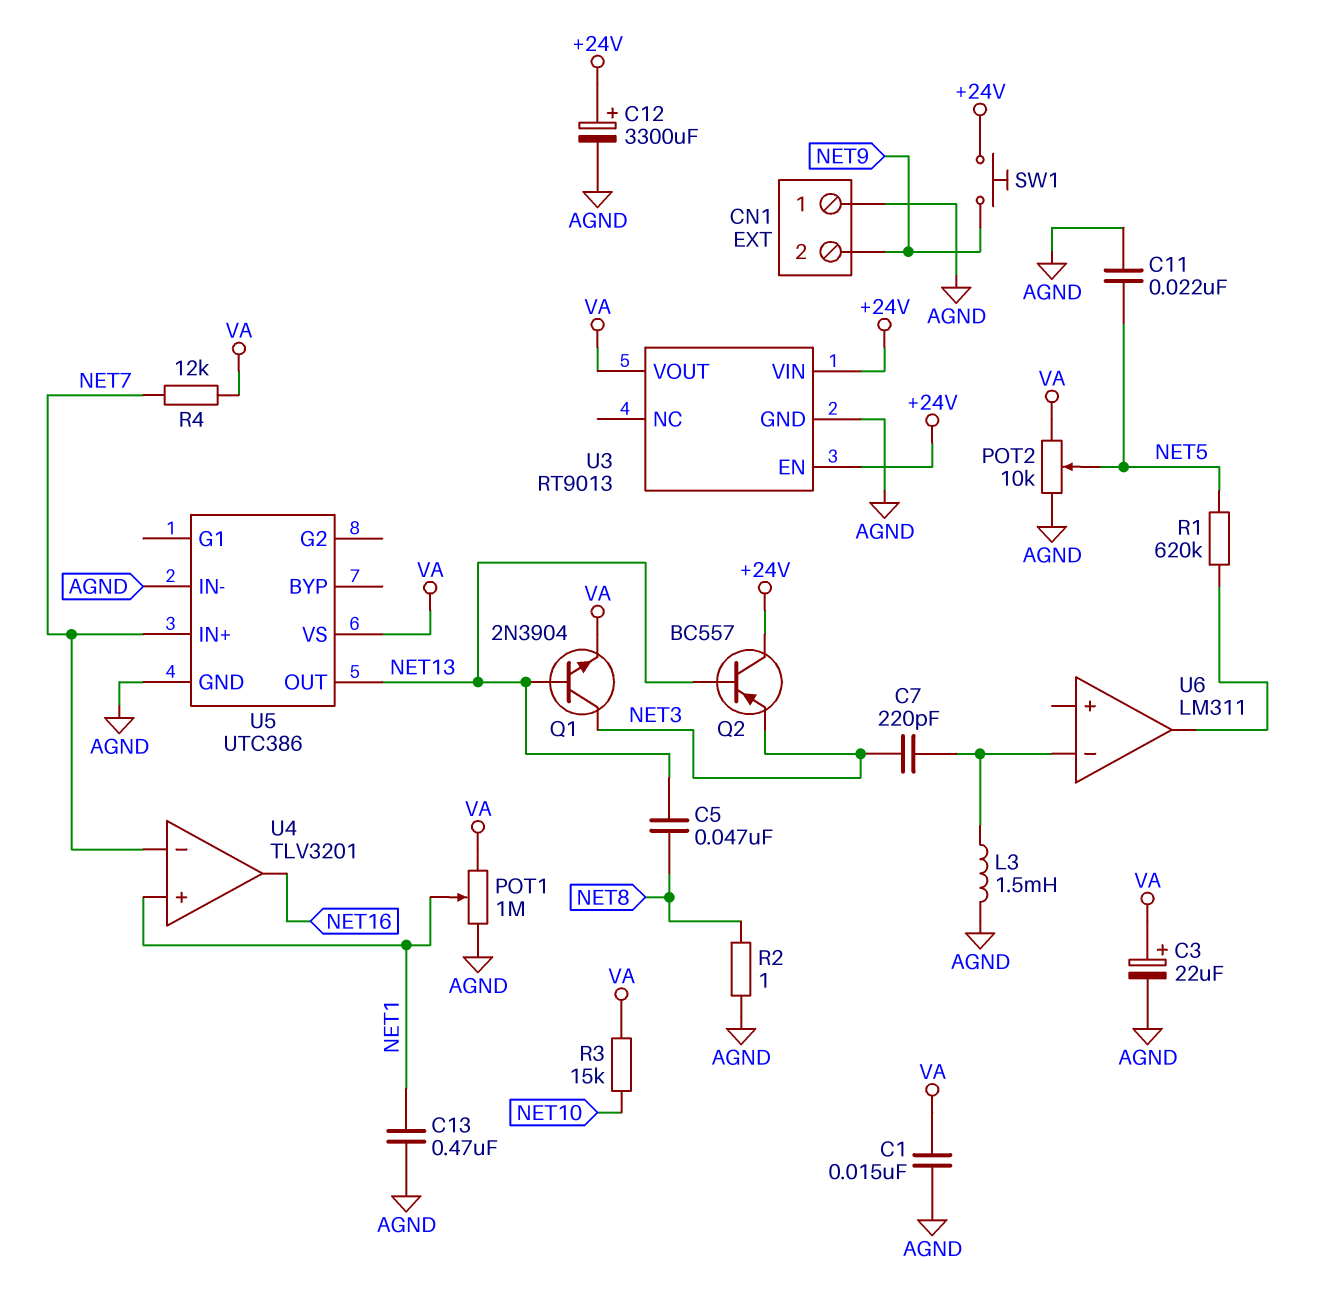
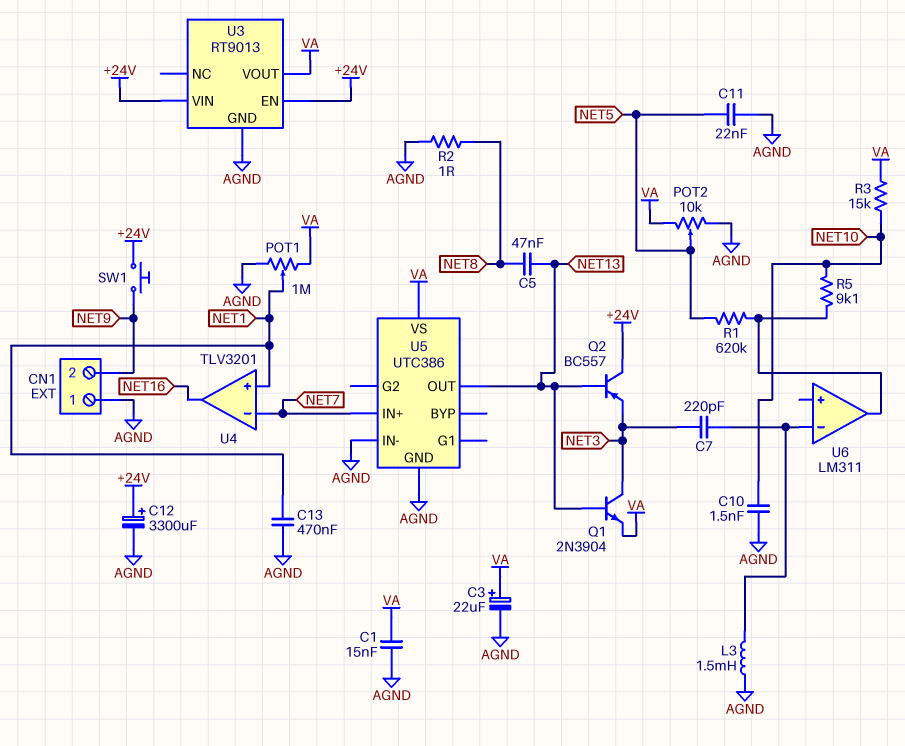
C10: none -> 1.5nF (AGND, NET10)
R4: 12k (NET7, VA) -> none
R5: none -> 9.1k (NET10, U6/out)

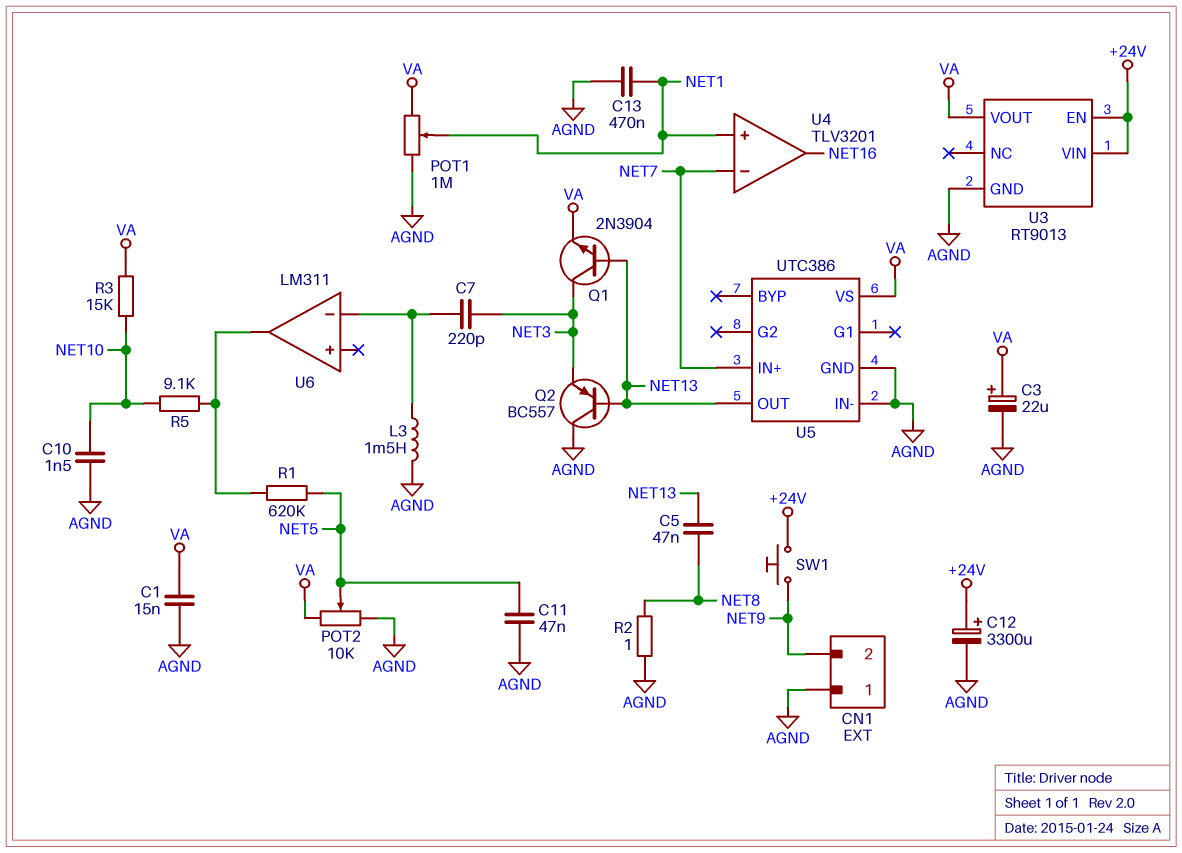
C11: 22nF (AGND, NET5) -> 47nF (AGND, NET5)
Q2: PNP BC557 (B NET13, C +24V, E NET3) -> PNP BC557 (B NET13, C AGND, E NET3)

